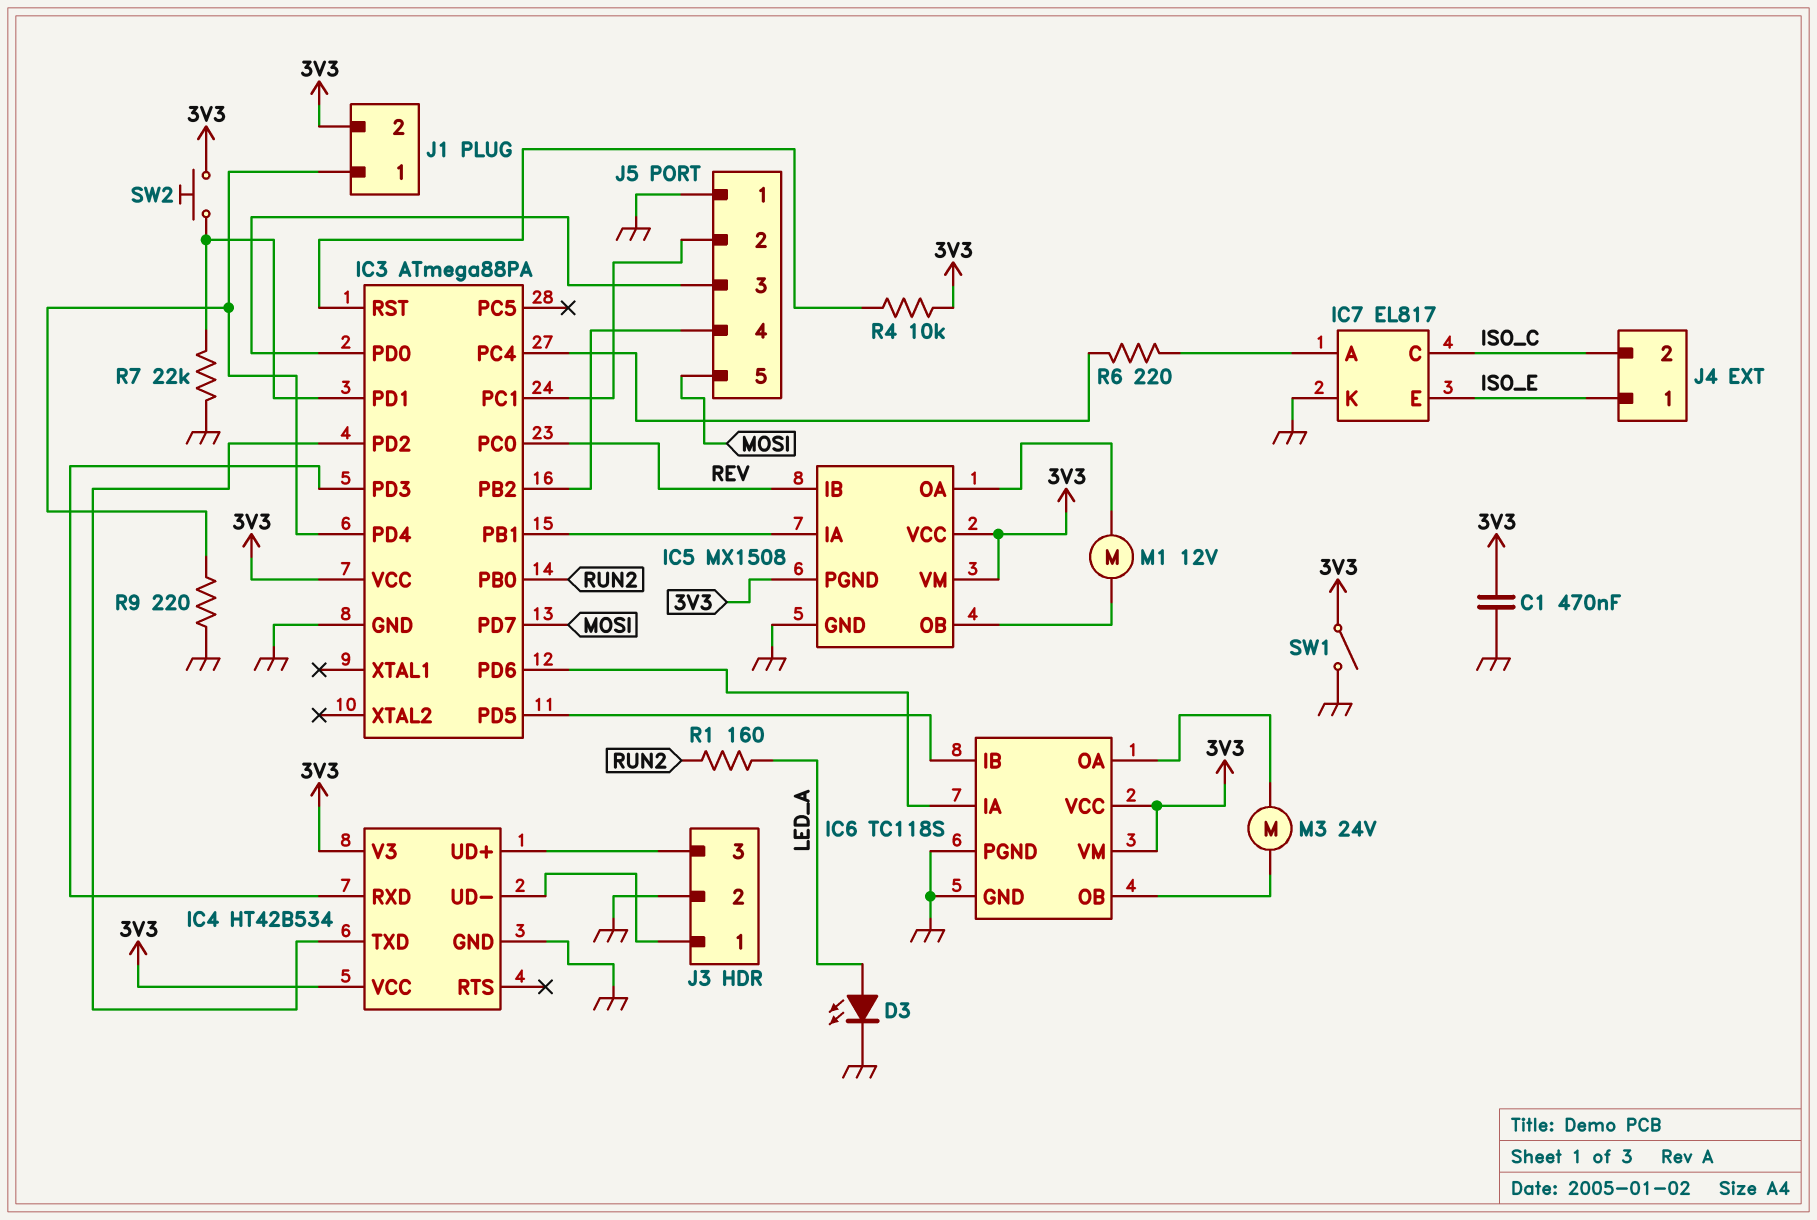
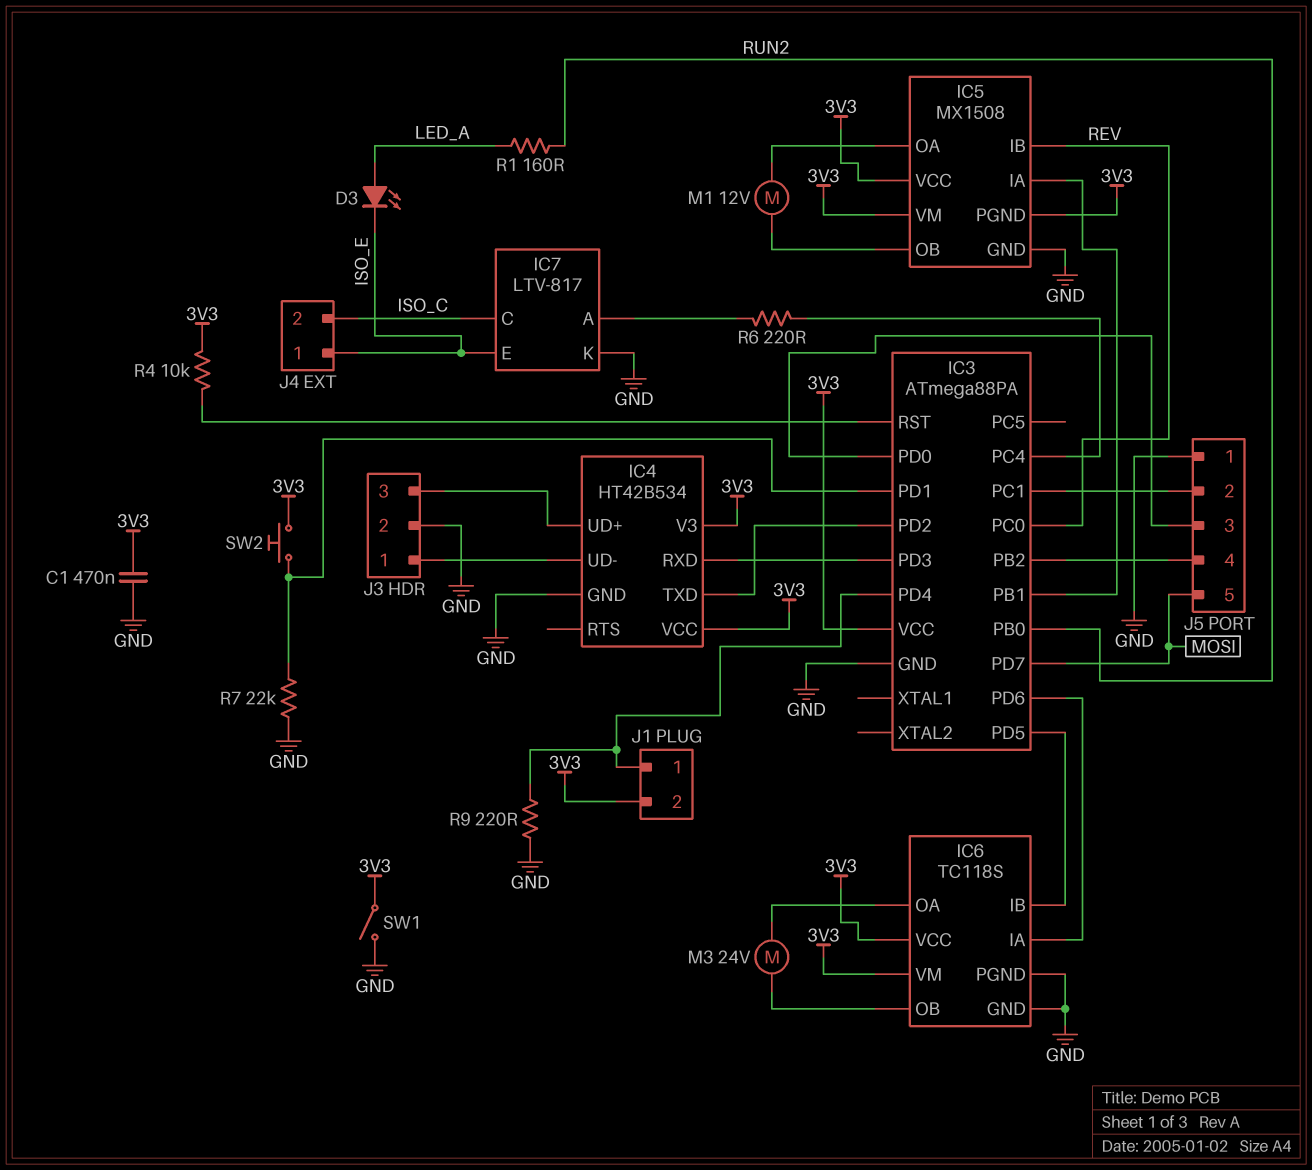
D3: LED (A LED_A, K GND) -> LED (A LED_A, K ISO_E)
IC7: EL817 -> LTV-817

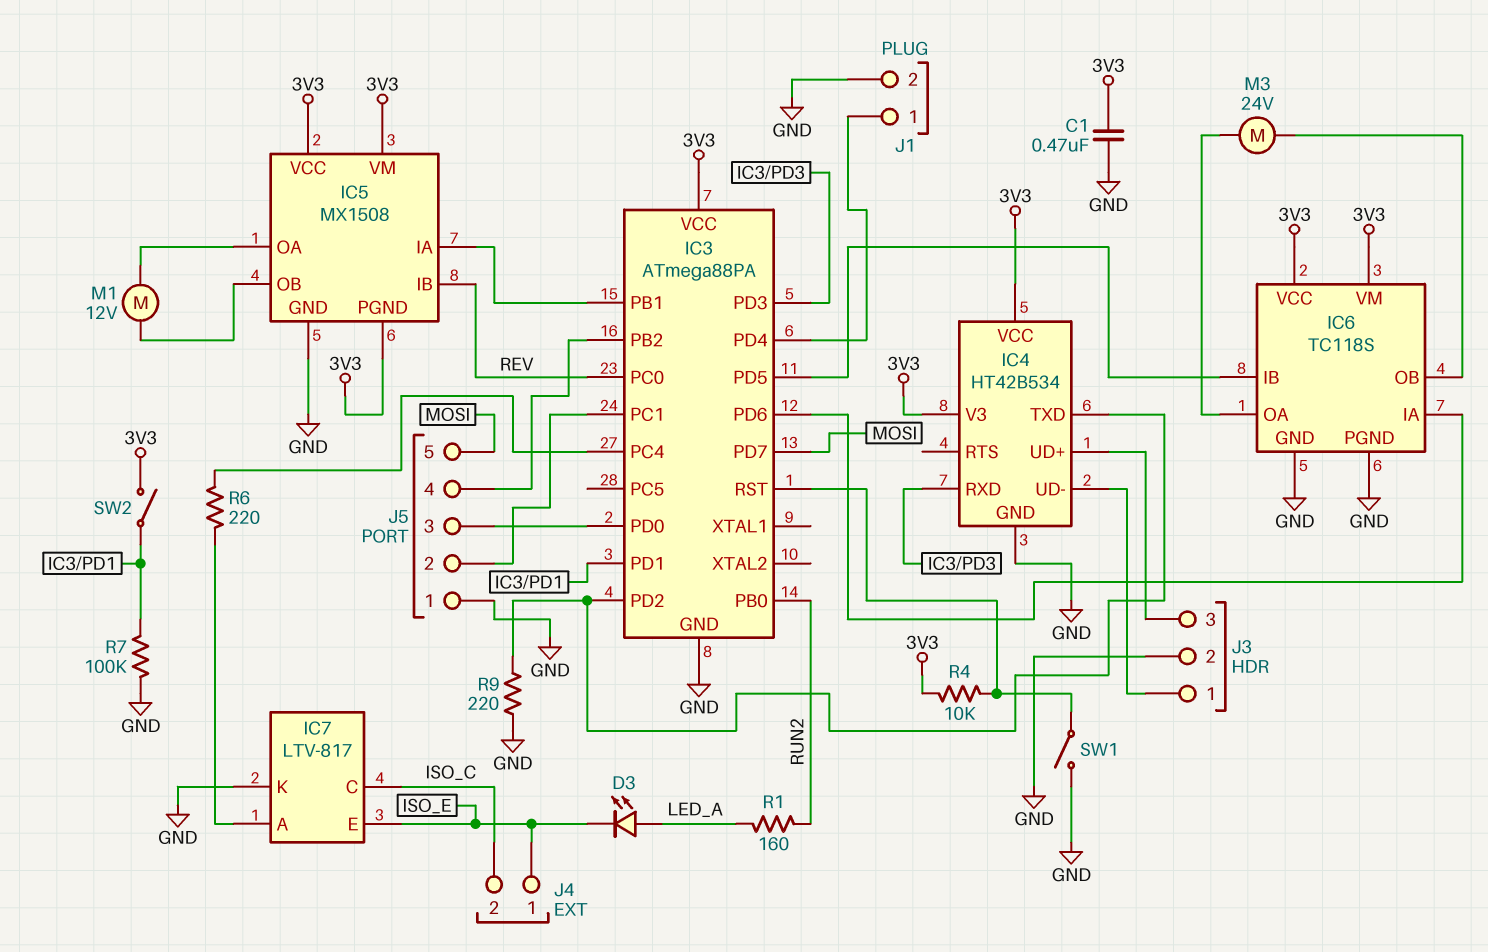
J1 pin 2: 3V3 -> GND
R7: 22k (GND, IC3/PD1) -> 100k (GND, IC3/PD1)
R9: 220 (GND, IC3/PD4) -> 220 (GND, IC3/PD2)
SW1: switch (3V3, GND) -> switch (GND, IC3/RST)
SW2: button (3V3, IC3/PD1) -> switch (3V3, IC3/PD1)

